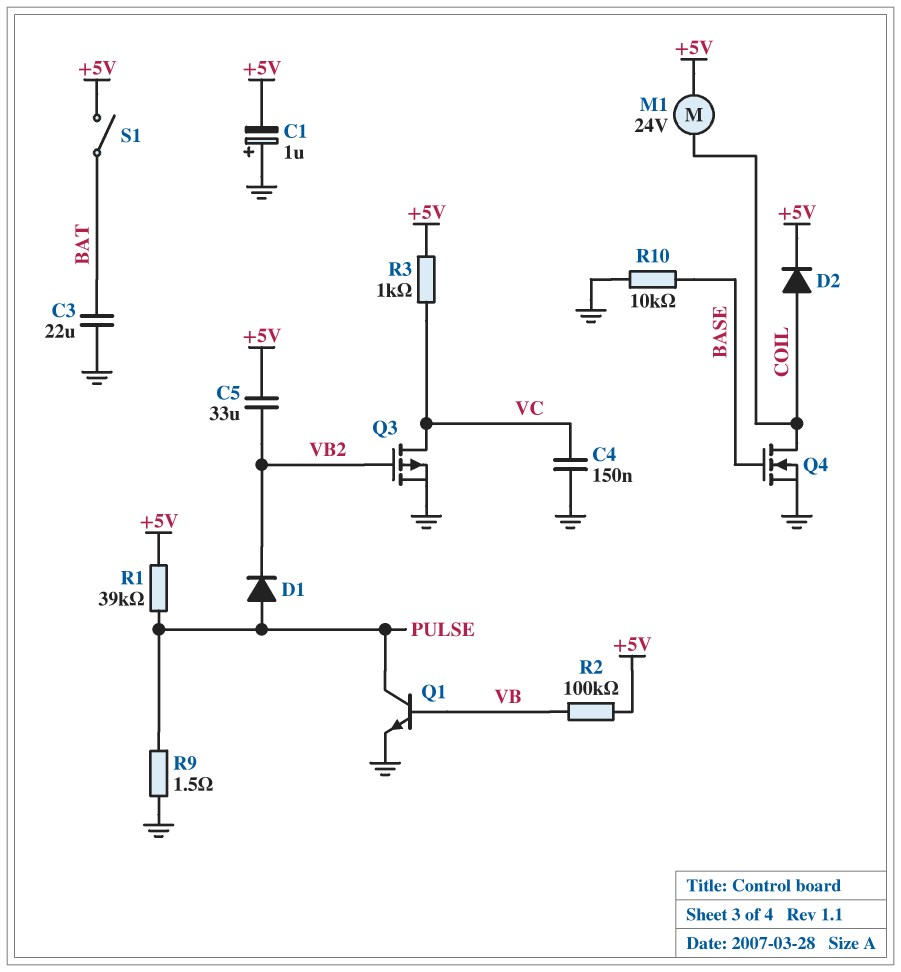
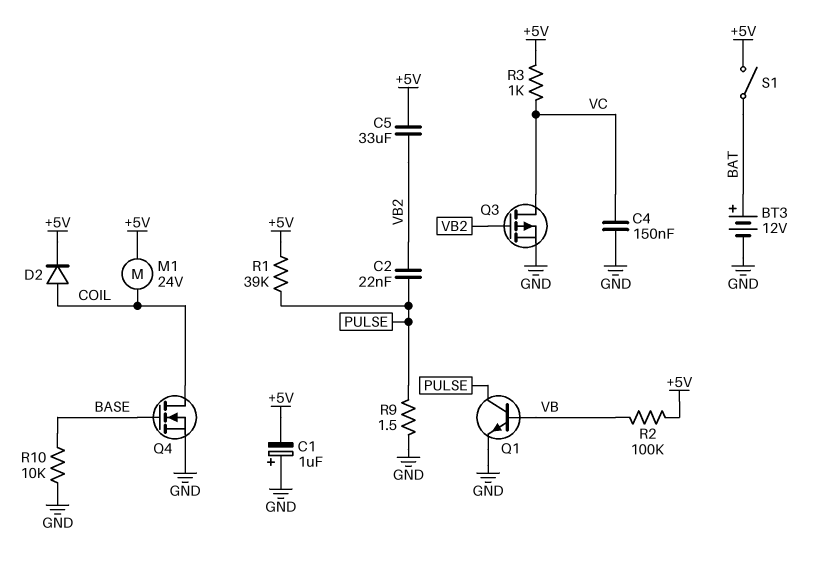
BT3: none -> 12V (plus BAT, minus GND)
C2: none -> 22nF (PULSE, VB2)
C3: 22uF (BAT, GND) -> none
D1: diode (A PULSE, K VB2) -> none

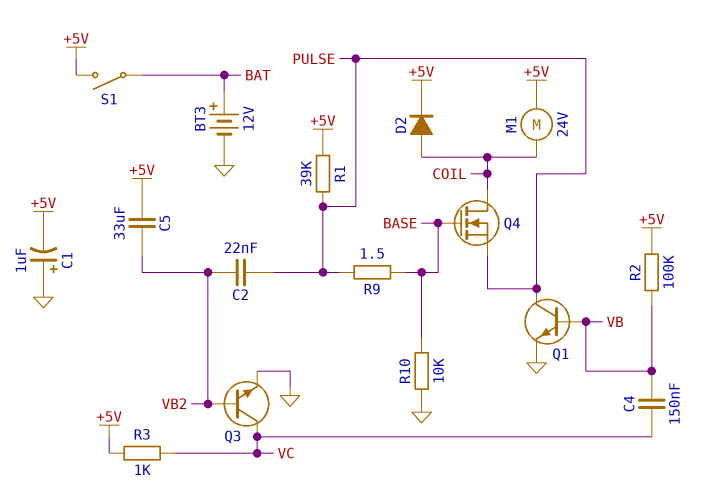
C4: 150nF (GND, VC) -> 150nF (VB, VC)
Q3: PMOS (G VB2, D VC, S GND) -> NPN (B VB2, C VC, E GND)
Q4: NMOS (G BASE, D COIL, S GND) -> NMOS (G BASE, D COIL, S PULSE)
R9: 1.5 (GND, PULSE) -> 1.5 (BASE, PULSE)

